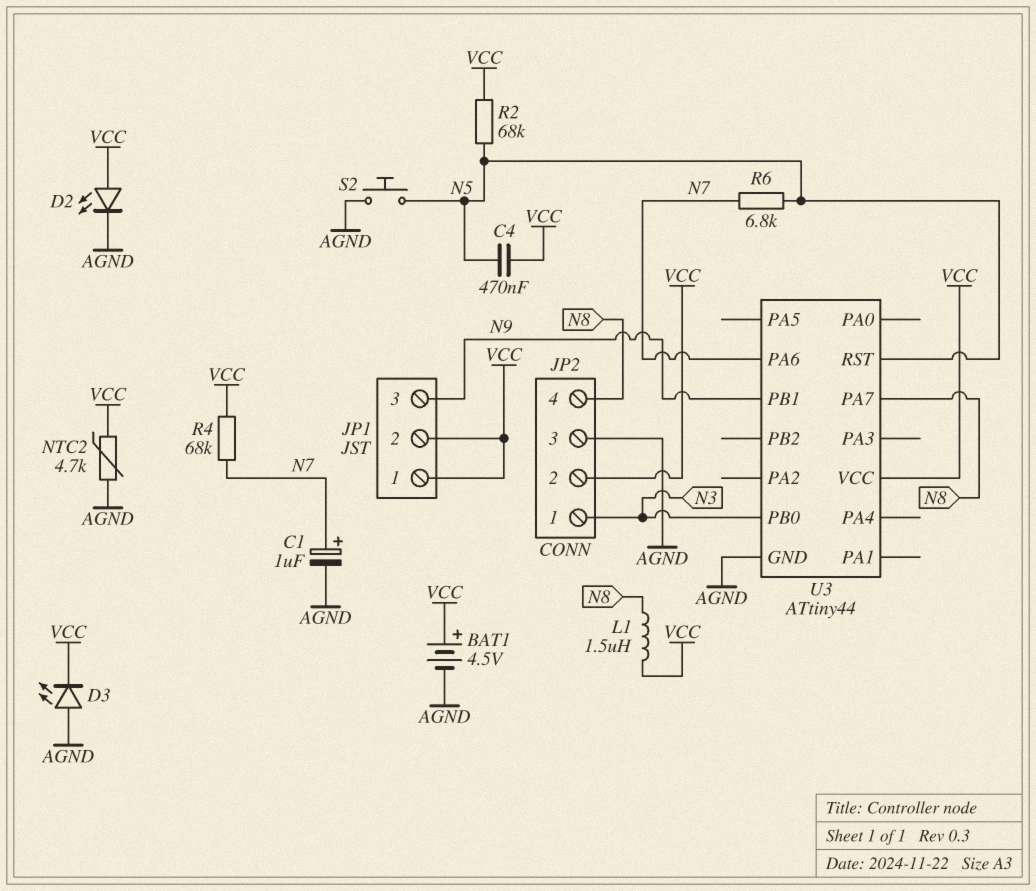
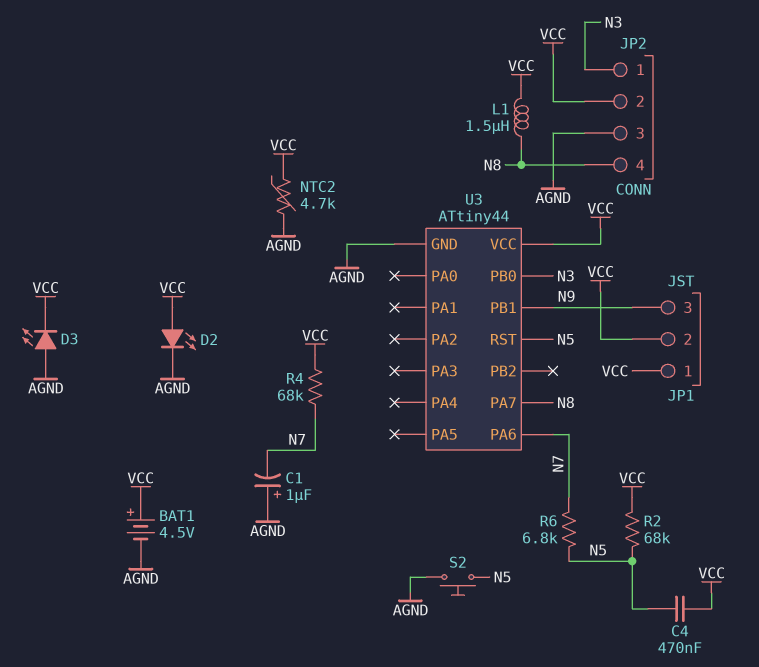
C1: 1uF (plus N7, minus AGND) -> 1uF (plus AGND, minus N7)

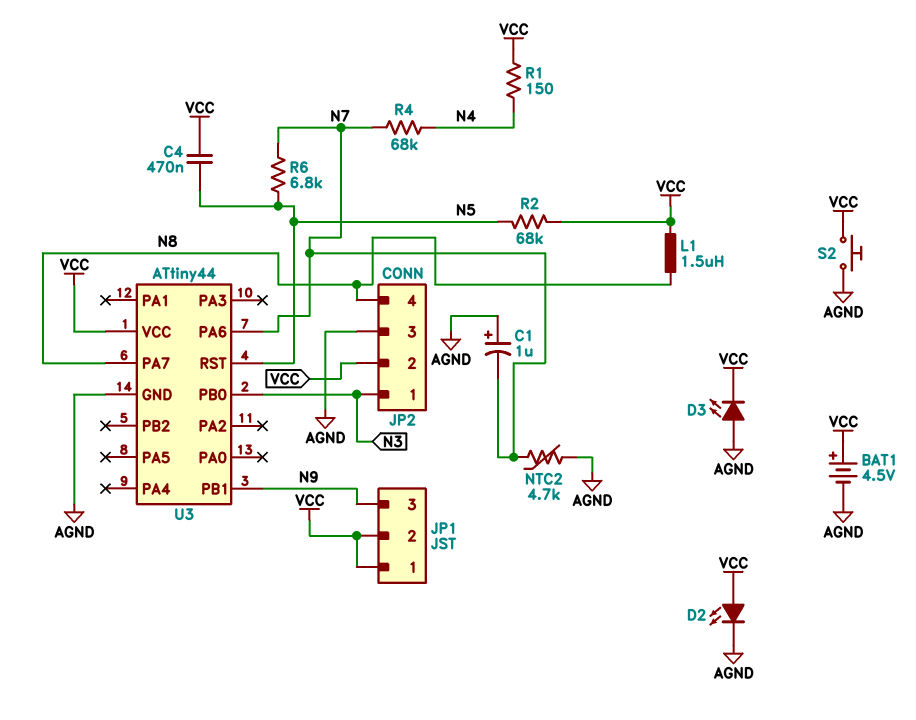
NTC2: 4.7k (AGND, VCC) -> 4.7k (AGND, N7)
R1: none -> 150 (N4, VCC)
R4: 68k (N7, VCC) -> 68k (N4, N7)
S2: button (AGND, N5) -> button (AGND, VCC)

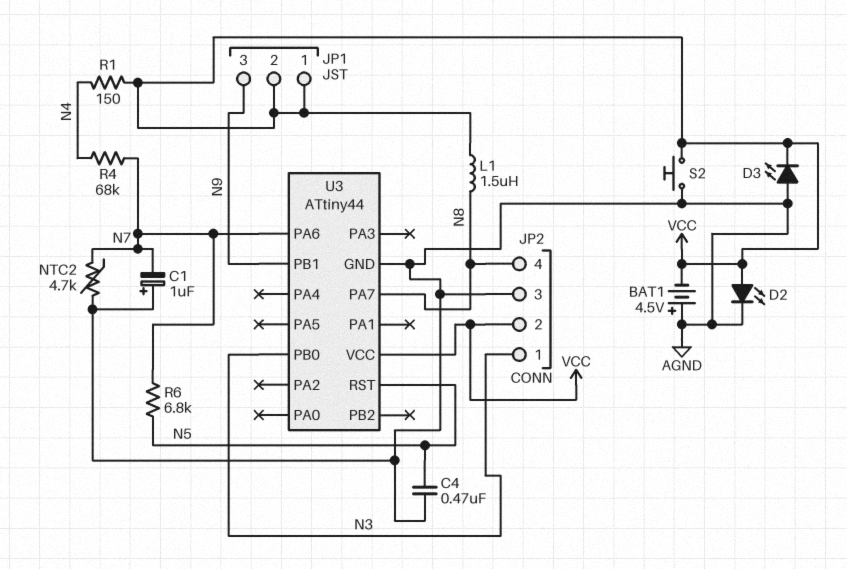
BAT1: 4.5V (plus VCC, minus AGND) -> 4.5V (plus AGND, minus VCC)
C4: 470nF (N5, VCC) -> 470nF (AGND, N5)
R2: 68k (N5, VCC) -> none

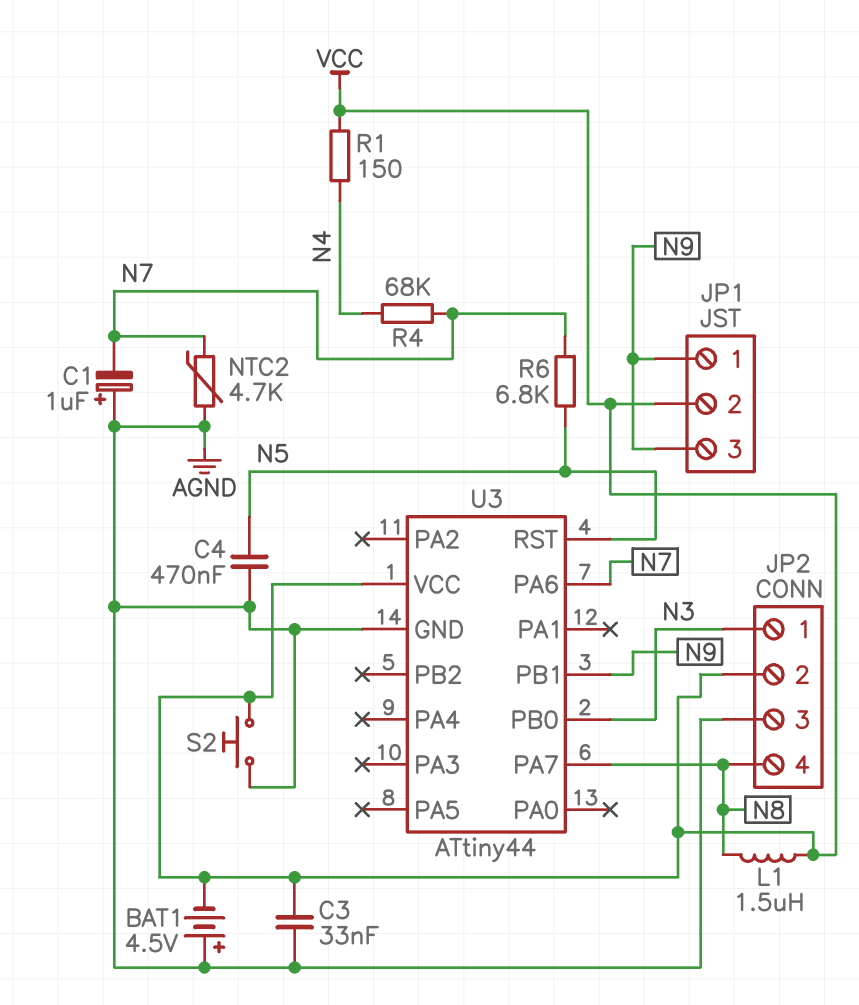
C3: none -> 33nF (AGND, VCC)
D2: LED (A VCC, K AGND) -> none
D3: LED (A AGND, K VCC) -> none
JP1 pin 1: VCC -> N9

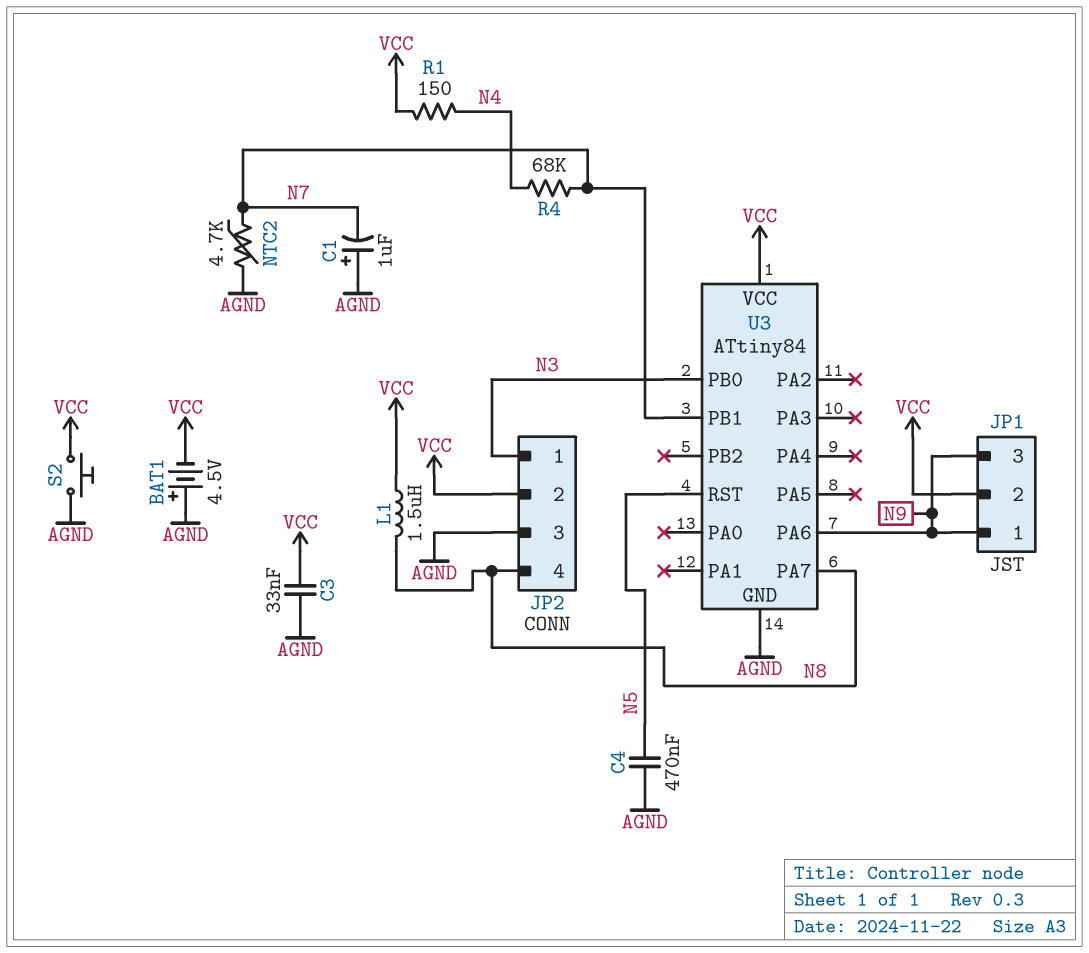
R6: 6.8k (N5, N7) -> none
U3: ATtiny44 -> ATtiny84
U3 pin PA6: N7 -> N9
U3 pin PB1: N9 -> N7

